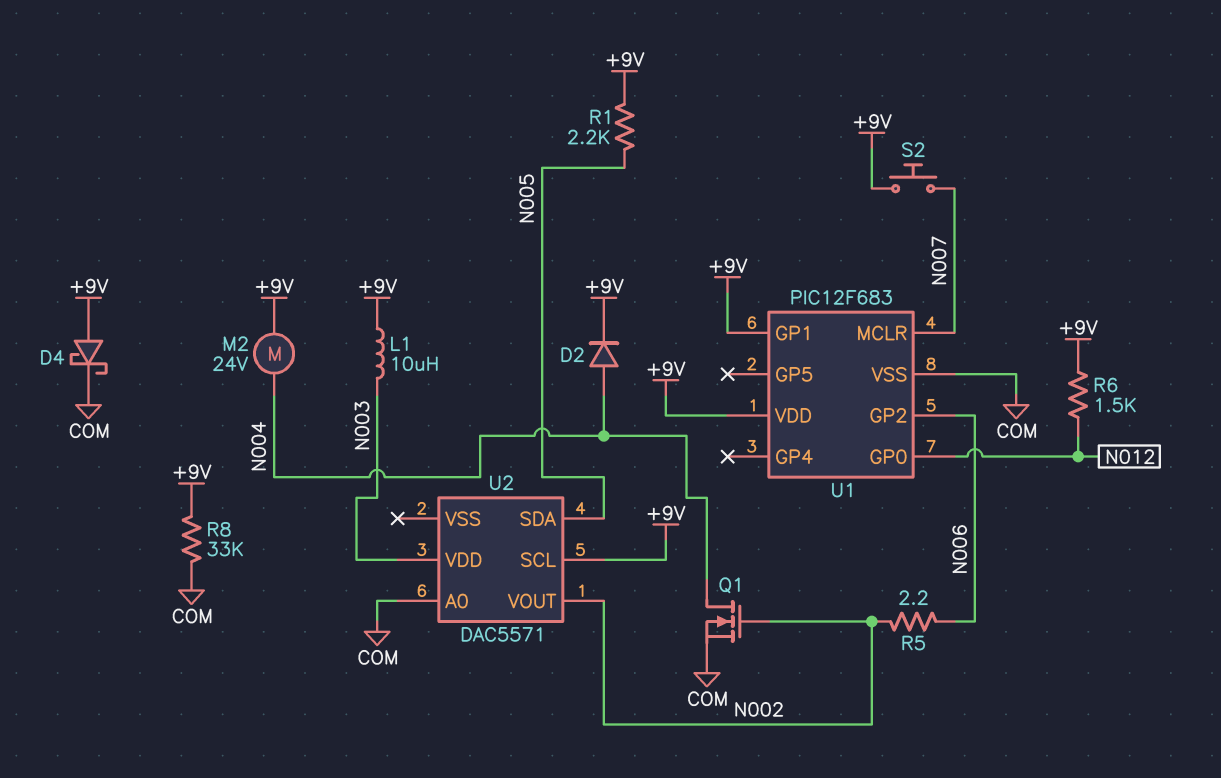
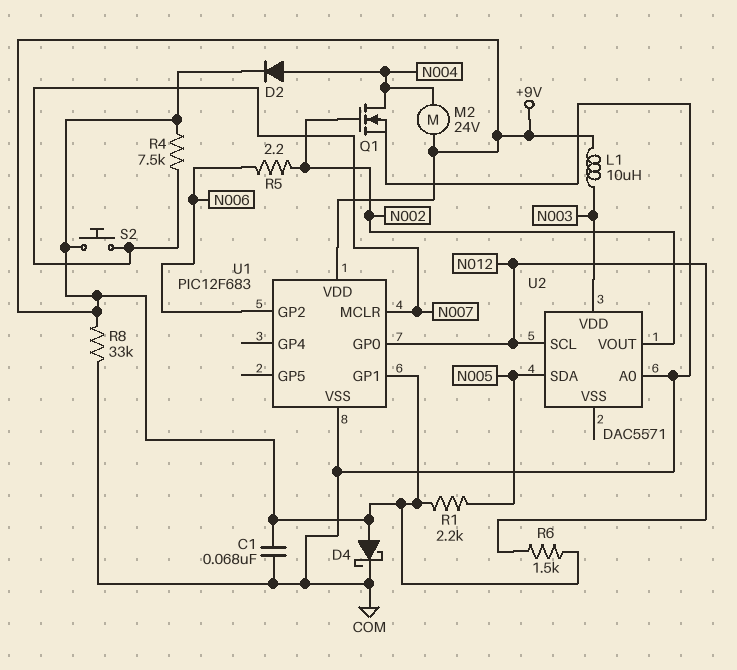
C1: none -> 68nF (+9V, COM)
R4: none -> 7.5k (+9V, N007)
U2 pin SCL: +9V -> N012

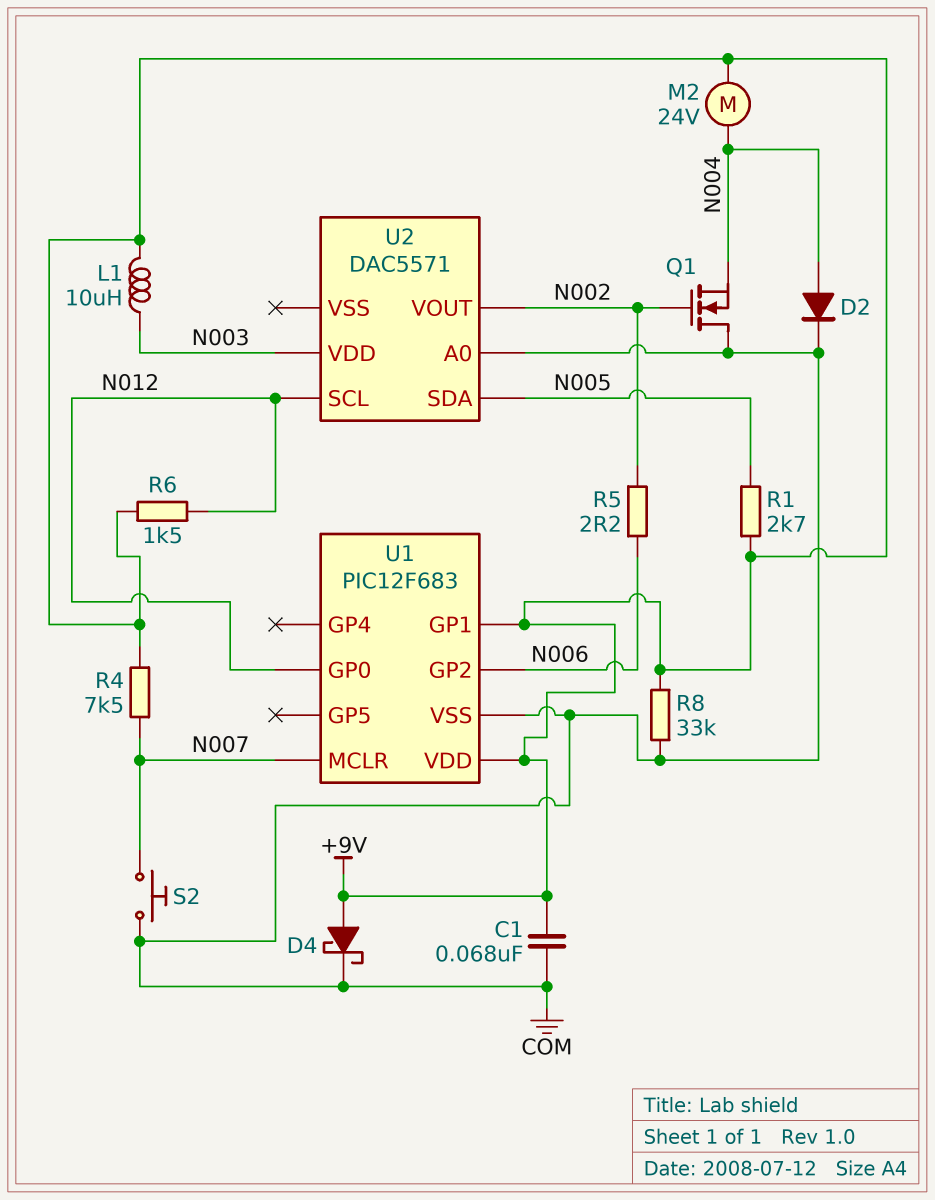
D2: diode (A N004, K +9V) -> diode (A N004, K COM)
Q1: NMOS (G N002, D N004, S COM) -> NMOS (G N002, D COM, S N004)
R1: 2.2k (+9V, N005) -> 2.7k (+9V, N005)
S2: button (+9V, N007) -> button (COM, N007)

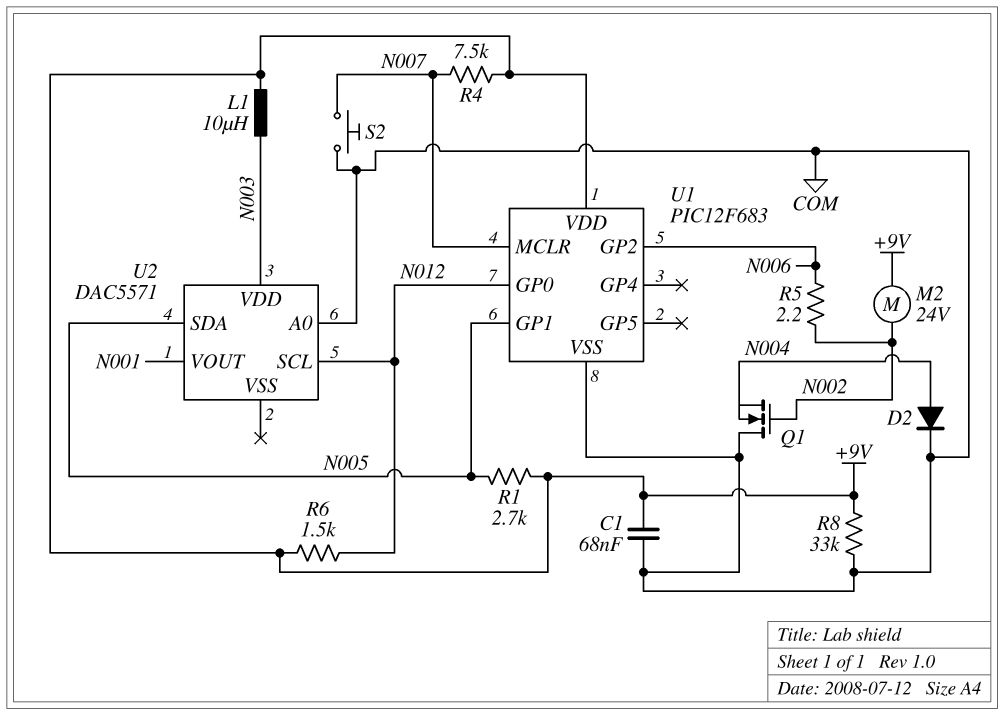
D4: schottky (A +9V, K COM) -> none
M2: motor 24V (+9V, N004) -> motor 24V (+9V, N002)
U1 pin GP1: +9V -> N005
U2 pin VOUT: N002 -> N001

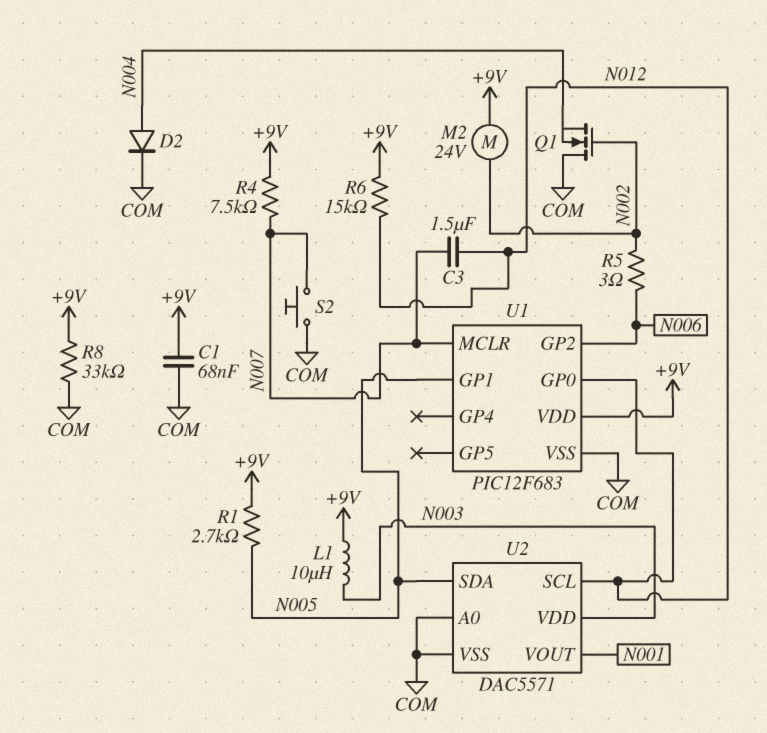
C3: none -> 1.5uF (N007, N012)
R5: 2.2 (N002, N006) -> 3 (N002, N006)
R6: 1.5k (+9V, N012) -> 15k (+9V, N012)
U2 pin VSS: none -> COM

